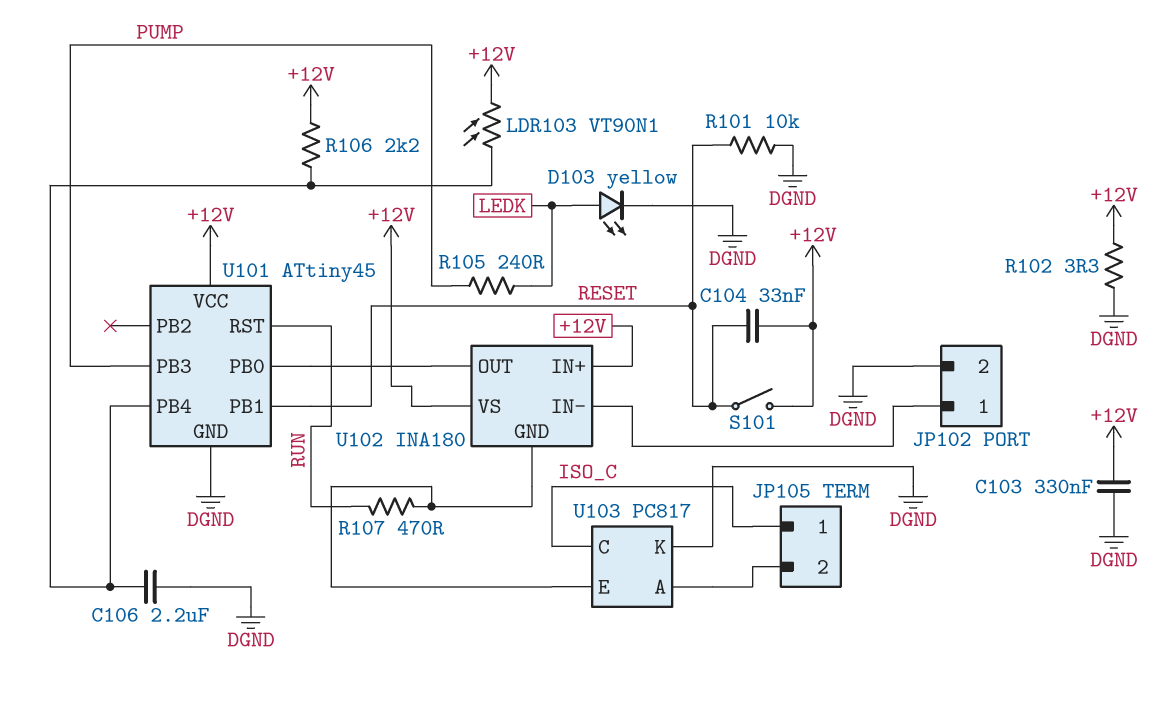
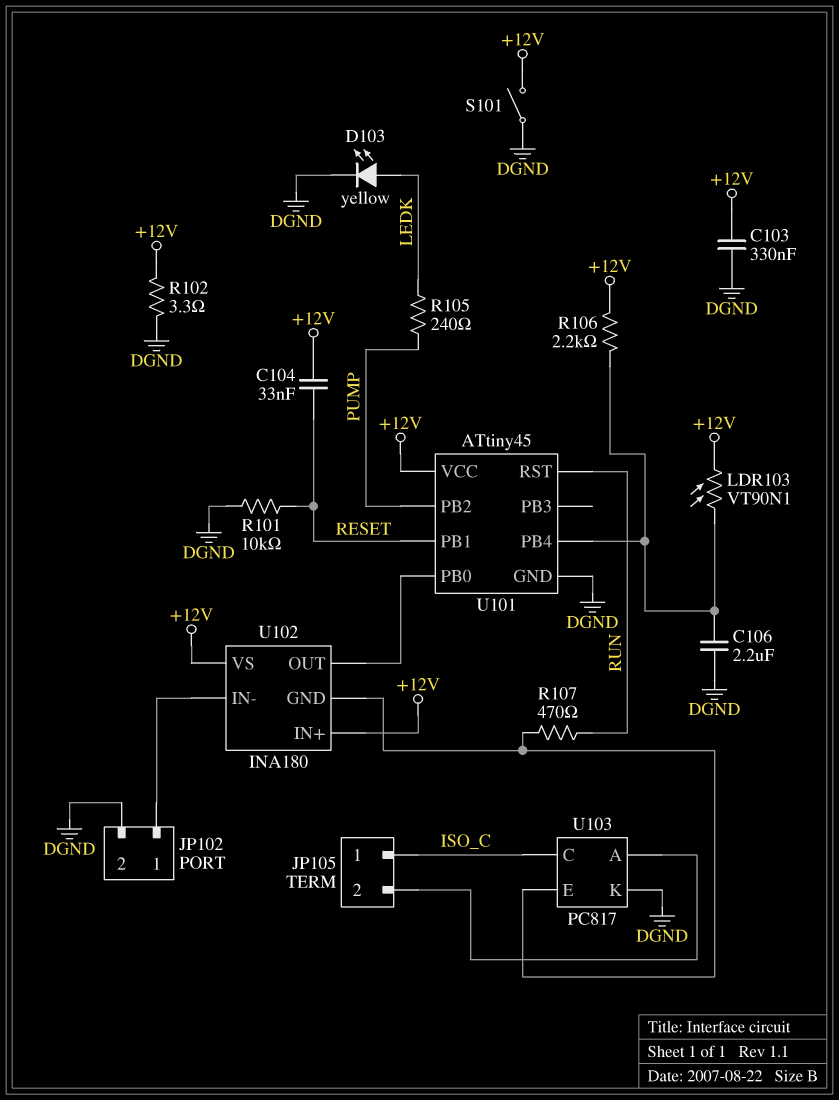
S101: switch (+12V, RESET) -> switch (+12V, DGND)
U101 pin PB2: none -> PUMP
U101 pin PB3: PUMP -> none

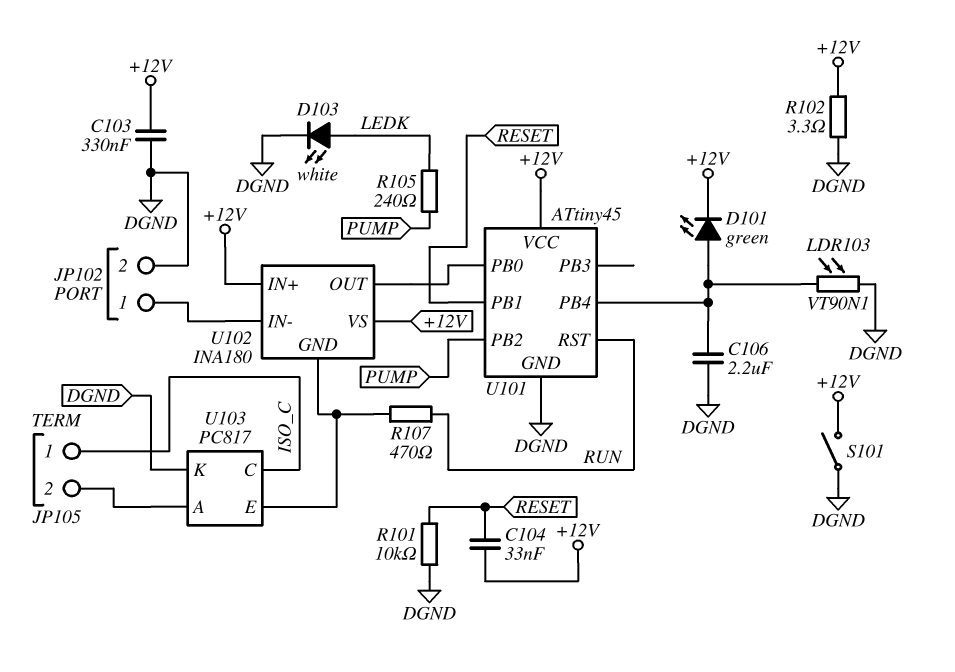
D101: none -> LED green (A U101/PB4, K +12V)
D103: LED yellow (A LEDK, K DGND) -> LED white (A LEDK, K DGND)
LDR103: VT90N1 (+12V, U101/PB4) -> VT90N1 (DGND, U101/PB4)
R106: 2.2k (+12V, U101/PB4) -> none

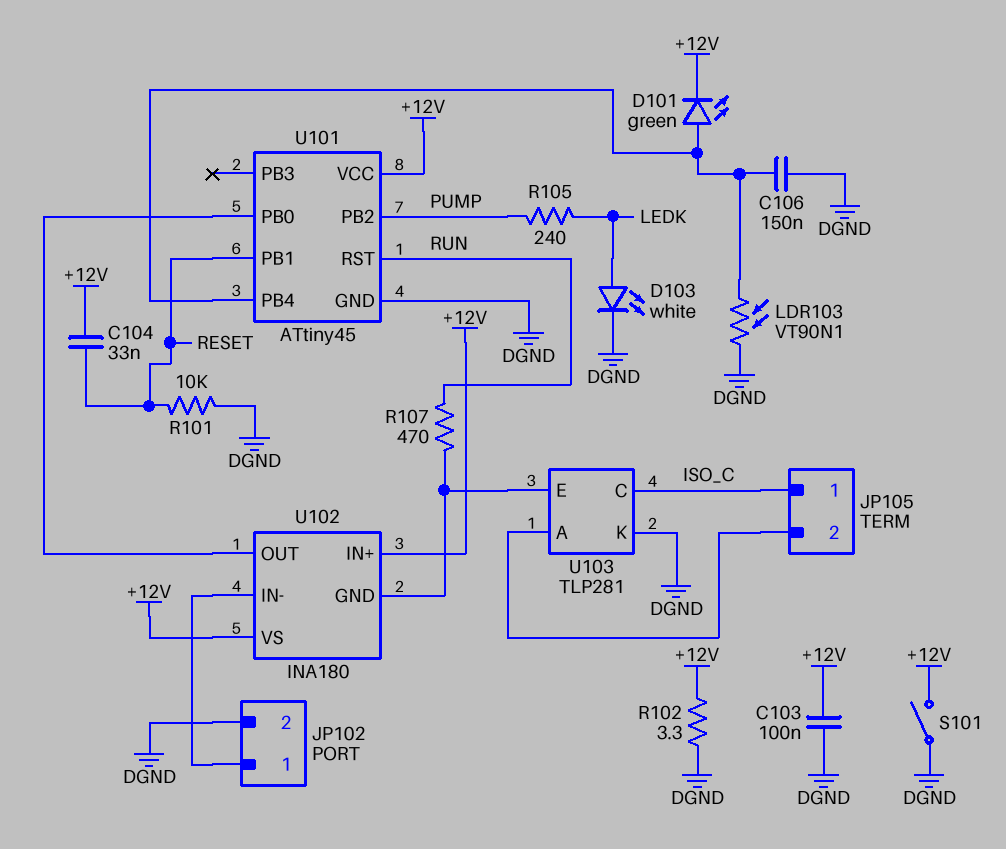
C103: 330nF (+12V, DGND) -> 100nF (+12V, DGND)
C106: 2.2uF (DGND, U101/PB4) -> 150nF (DGND, U101/PB4)
U103: PC817 -> TLP281

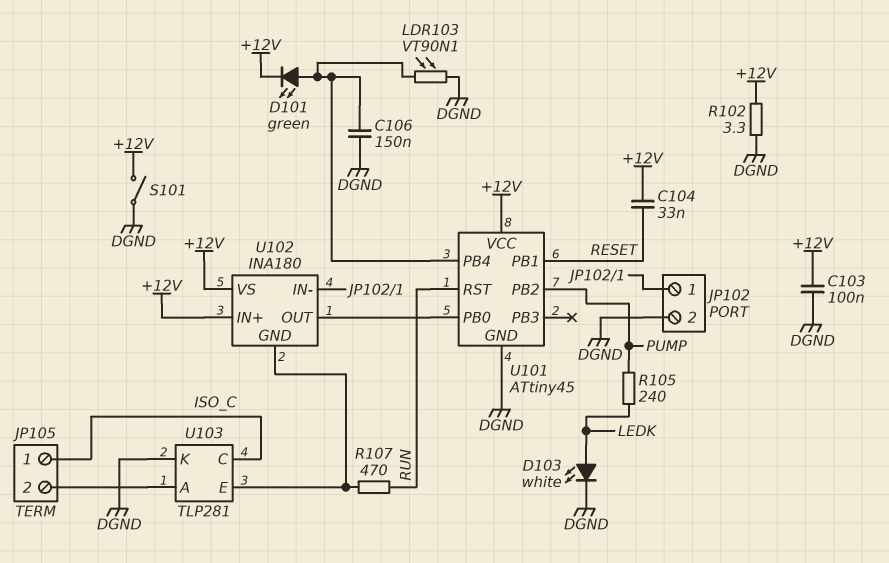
R101: 10k (DGND, RESET) -> none

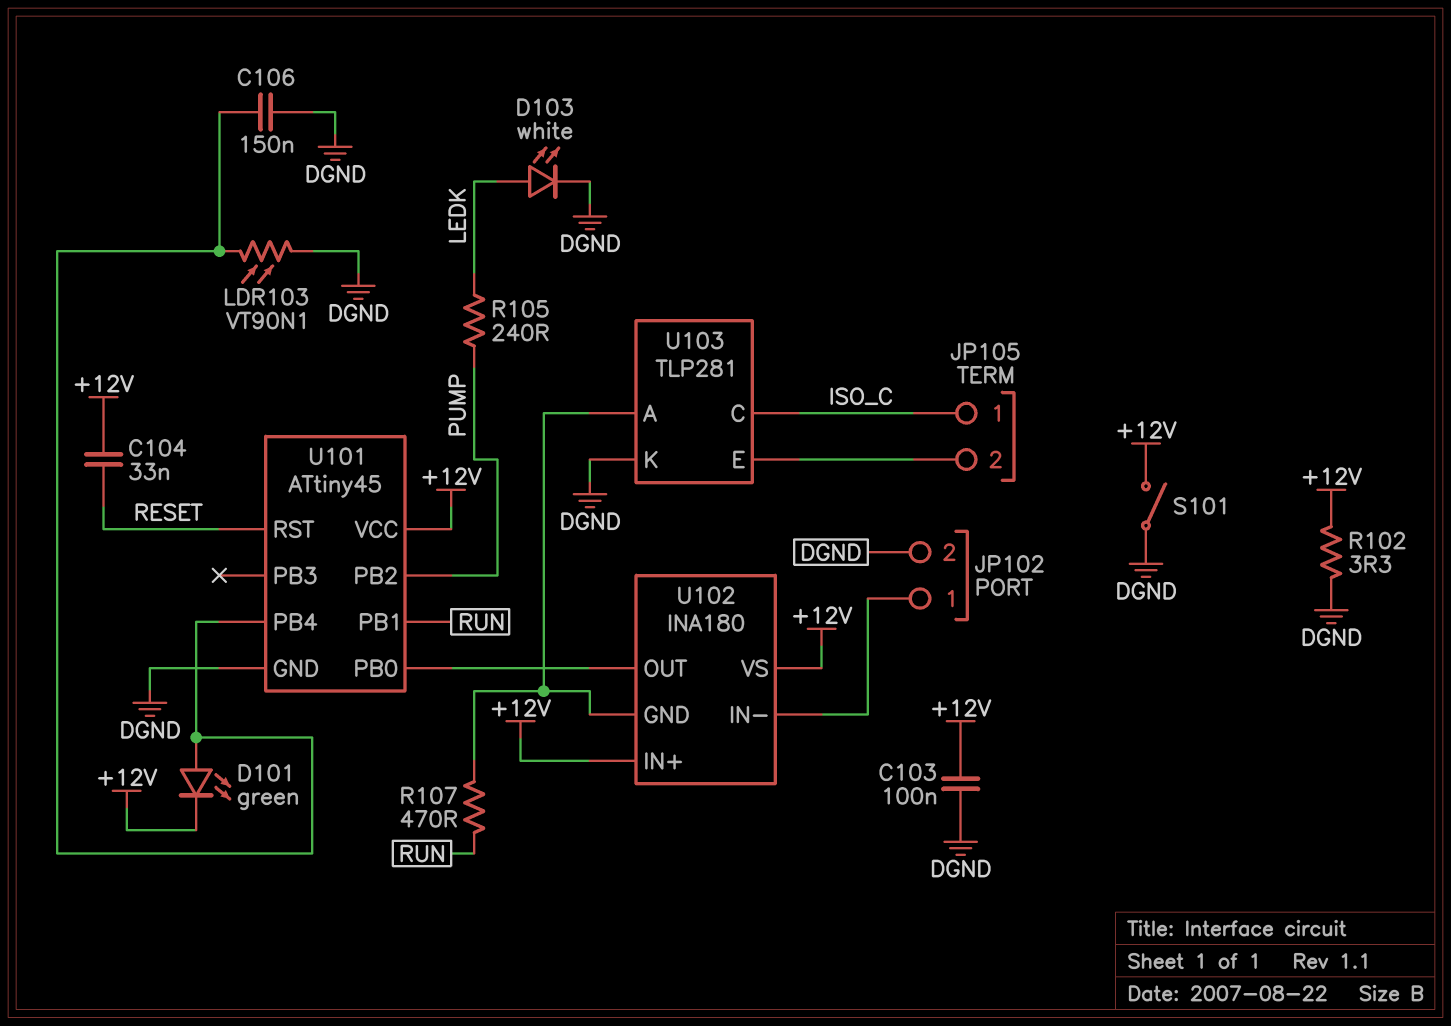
U101 pin PB1: RESET -> RUN
U101 pin RST: RUN -> RESET
U103 pin A: JP105/2 -> U102/GND
U103 pin E: U102/GND -> JP105/2

